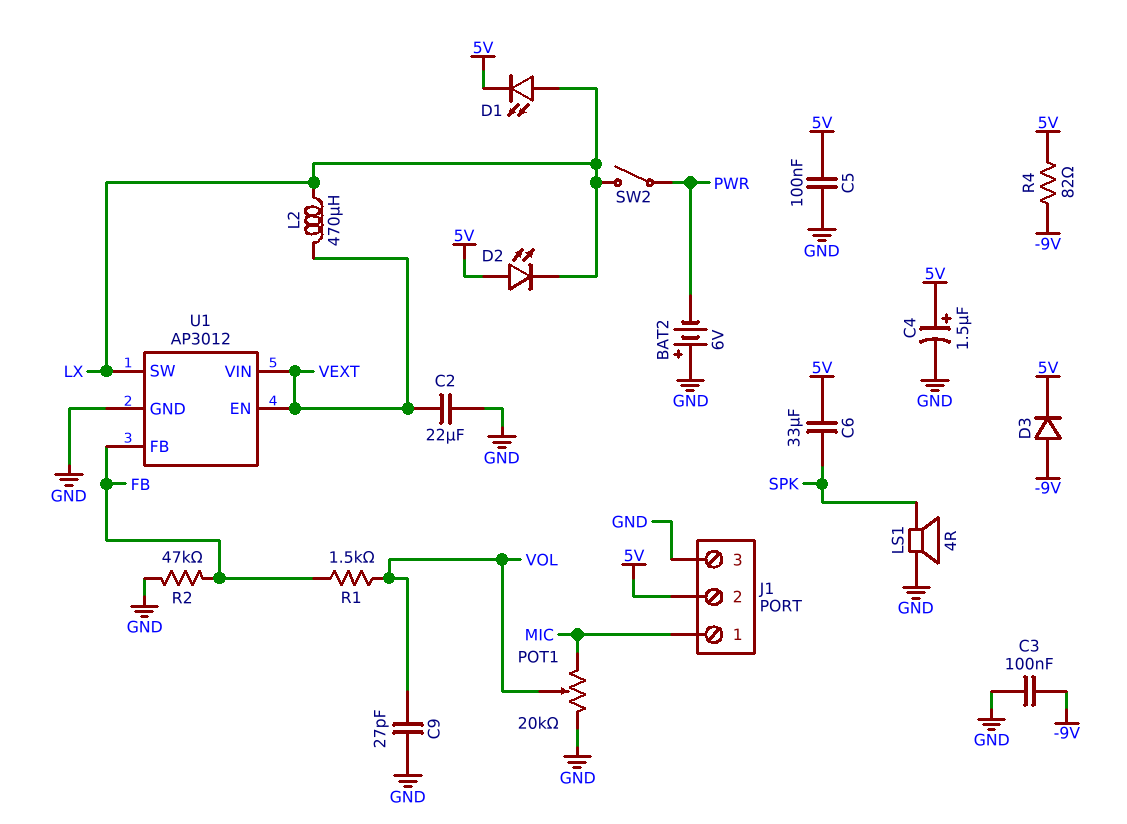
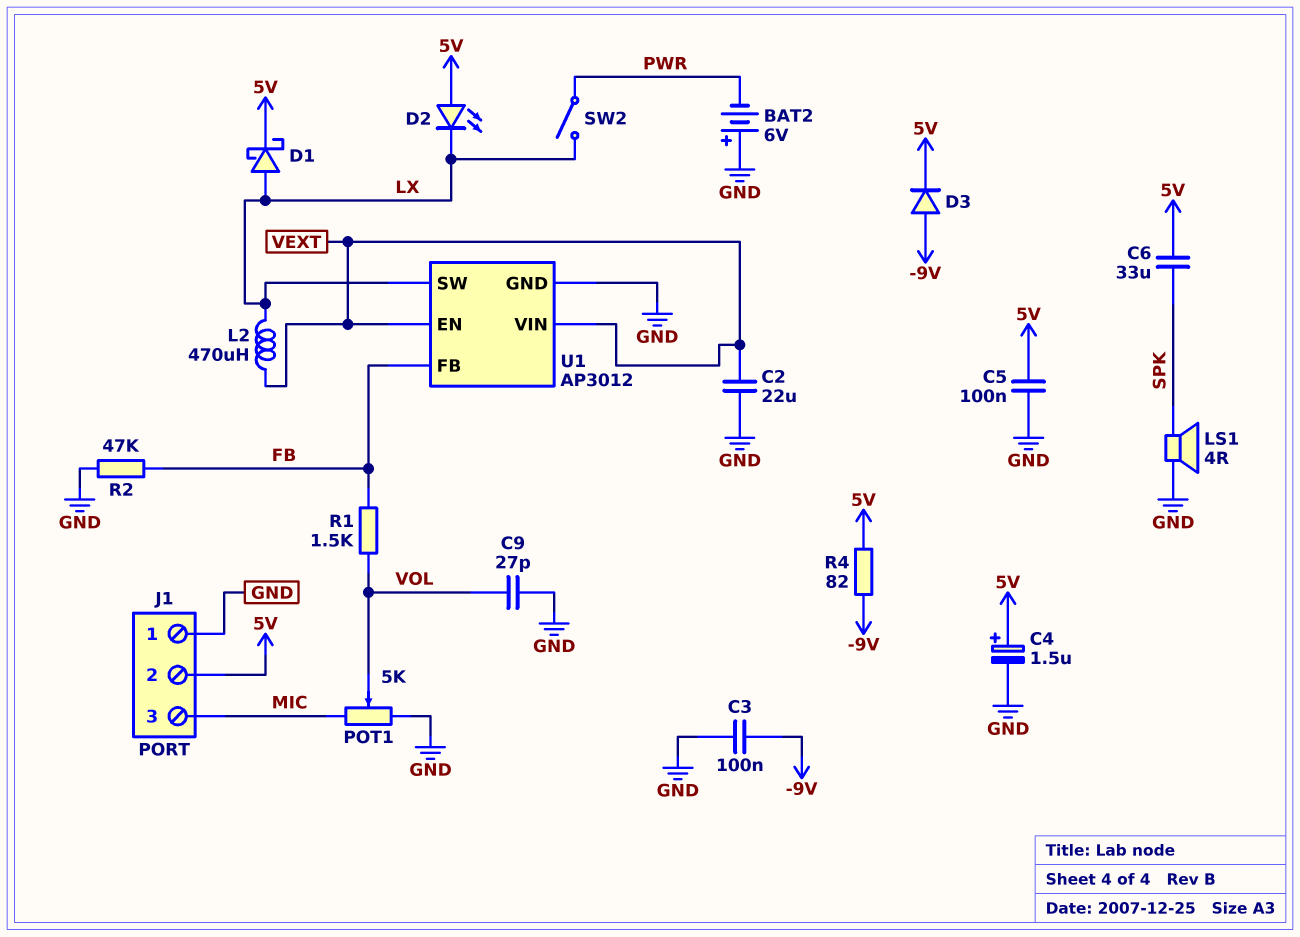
D1: LED (A LX, K 5V) -> schottky (A LX, K 5V)
J1 pin 1: MIC -> GND
J1 pin 3: GND -> MIC
POT1: 20k (GND, MIC, wiper VOL) -> 5k (GND, MIC, wiper VOL)

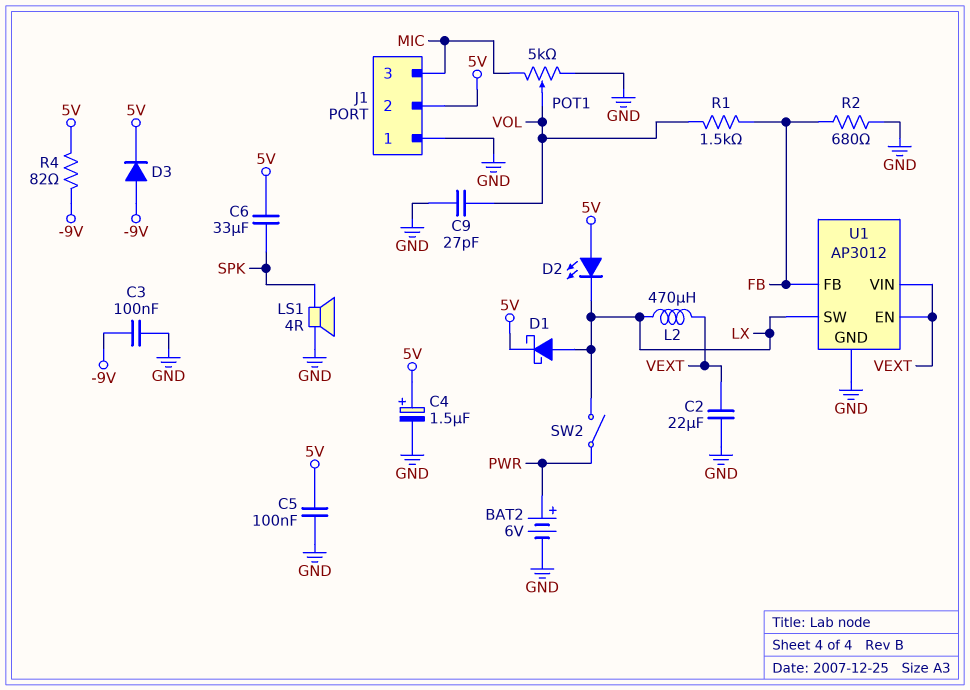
BAT2: 6V (plus GND, minus PWR) -> 6V (plus PWR, minus GND)
R2: 47k (FB, GND) -> 680 (FB, GND)

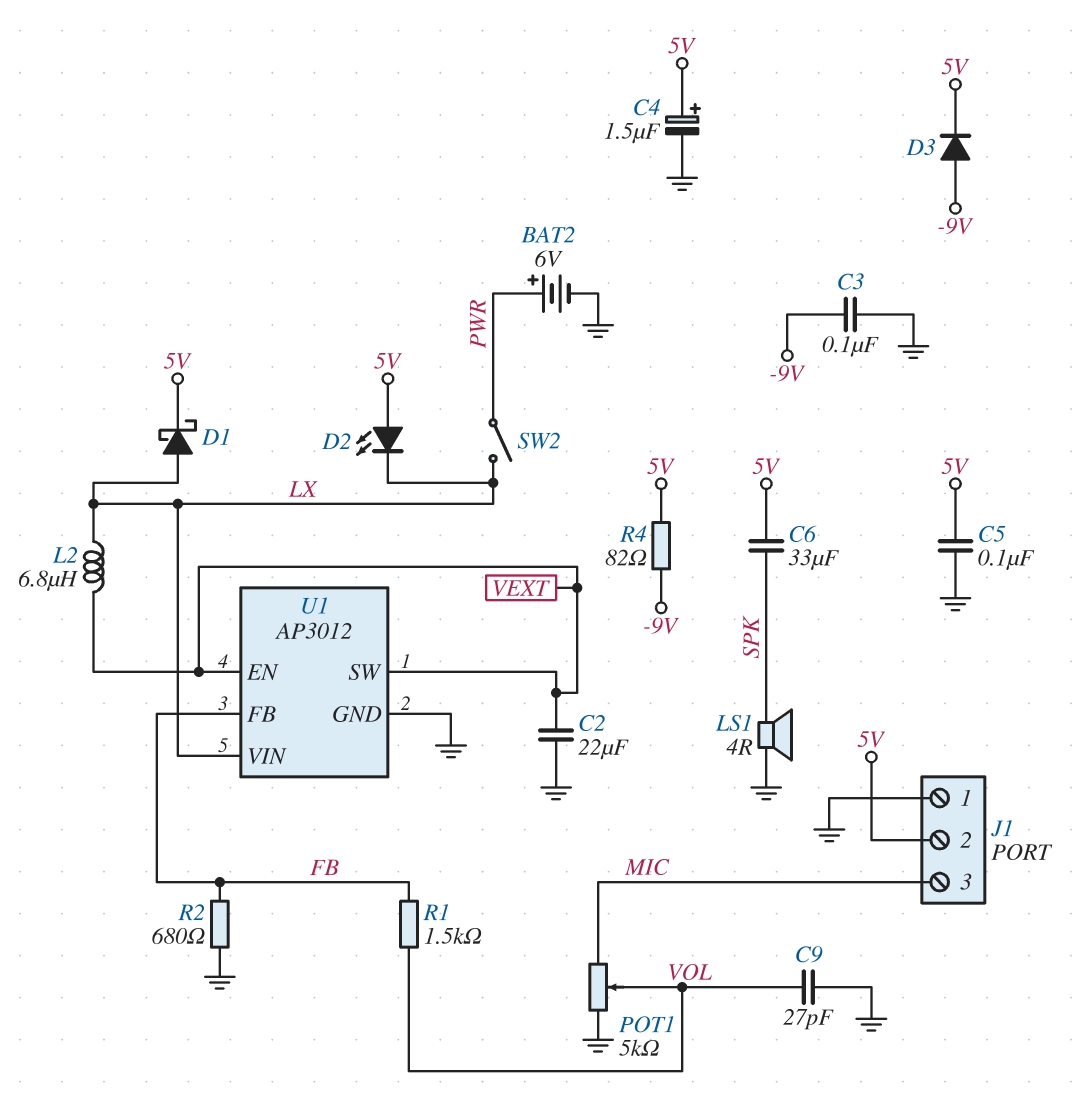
L2: 470uH (LX, VEXT) -> 6.8uH (LX, VEXT)
U1 pin SW: LX -> VEXT
U1 pin VIN: VEXT -> LX

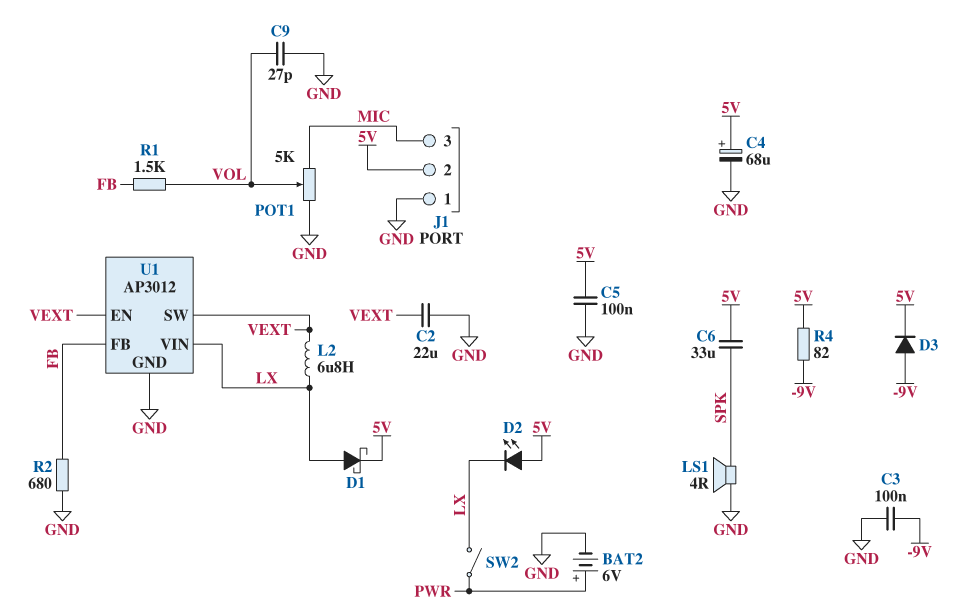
C4: 1.5uF (plus 5V, minus GND) -> 68uF (plus 5V, minus GND)

